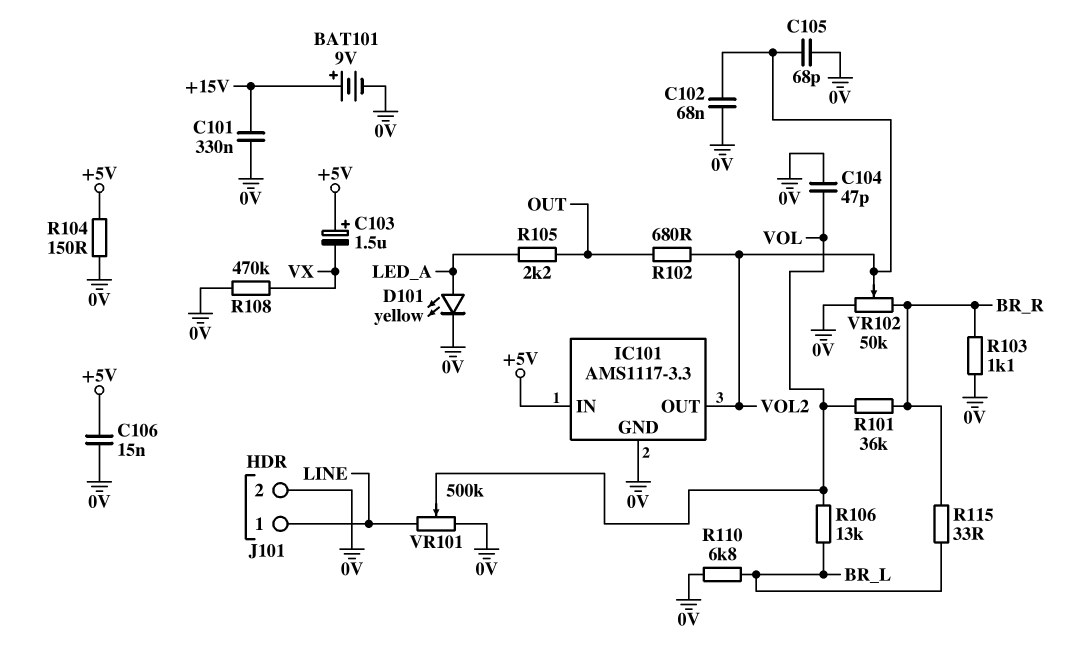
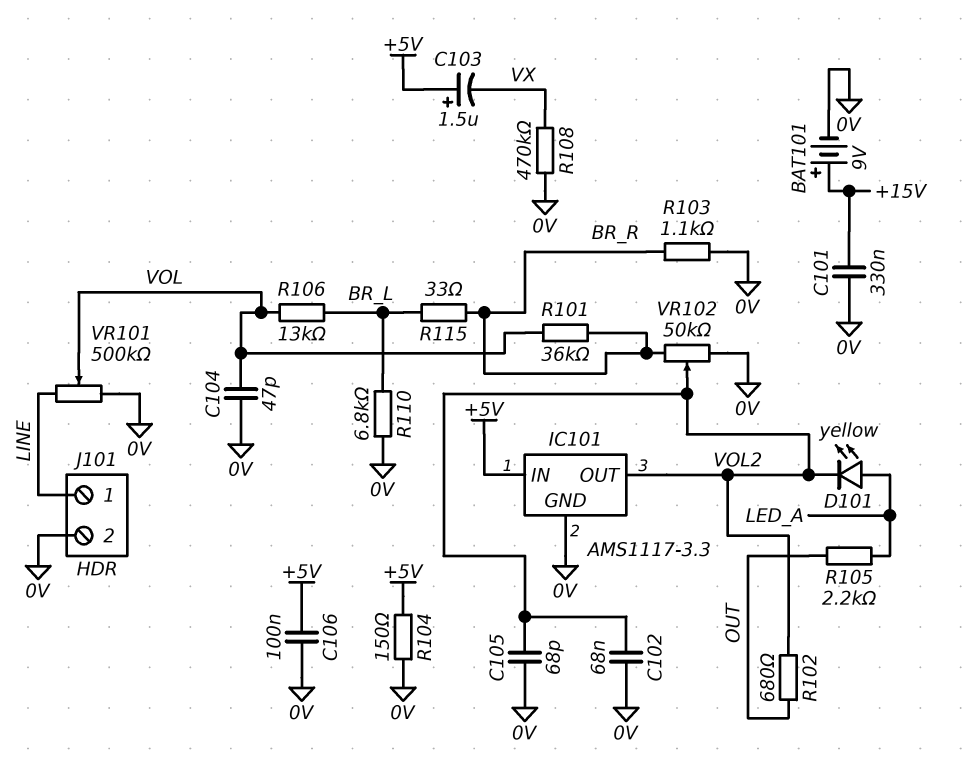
C106: 15nF (+5V, 0V) -> 100nF (+5V, 0V)
D101: LED yellow (A LED_A, K 0V) -> LED yellow (A LED_A, K VOL2)

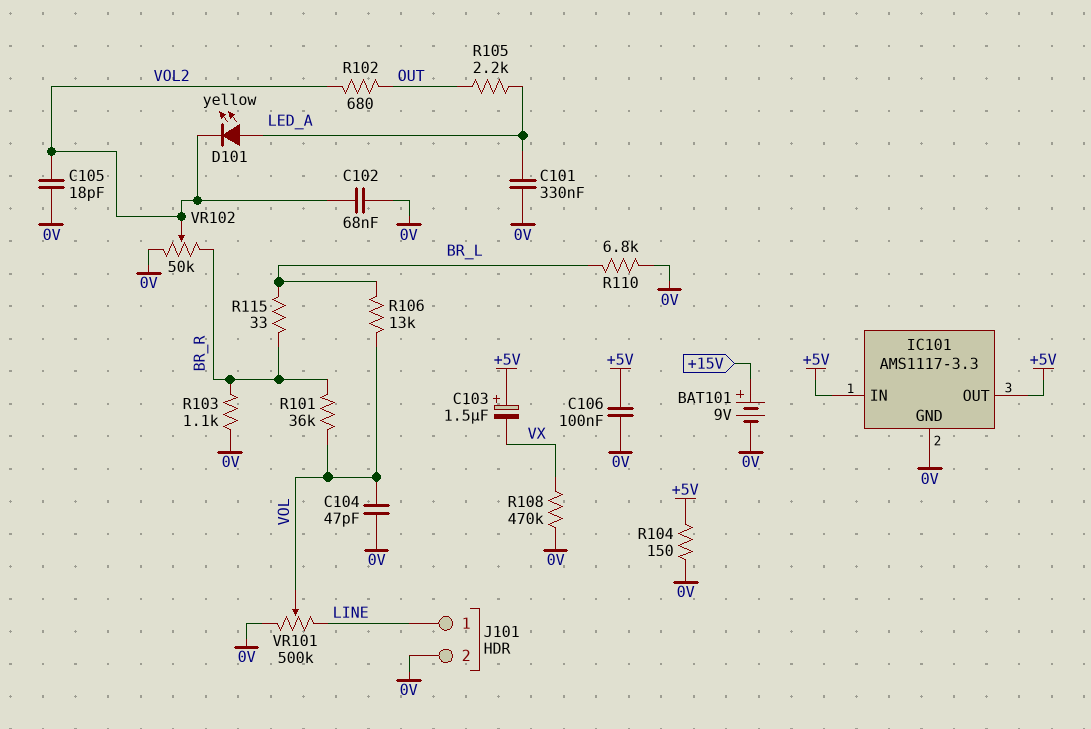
C101: 330nF (+15V, 0V) -> 330nF (0V, LED_A)
C105: 68pF (0V, VOL2) -> 18pF (0V, VOL2)
IC101 pin OUT: VOL2 -> +5V

